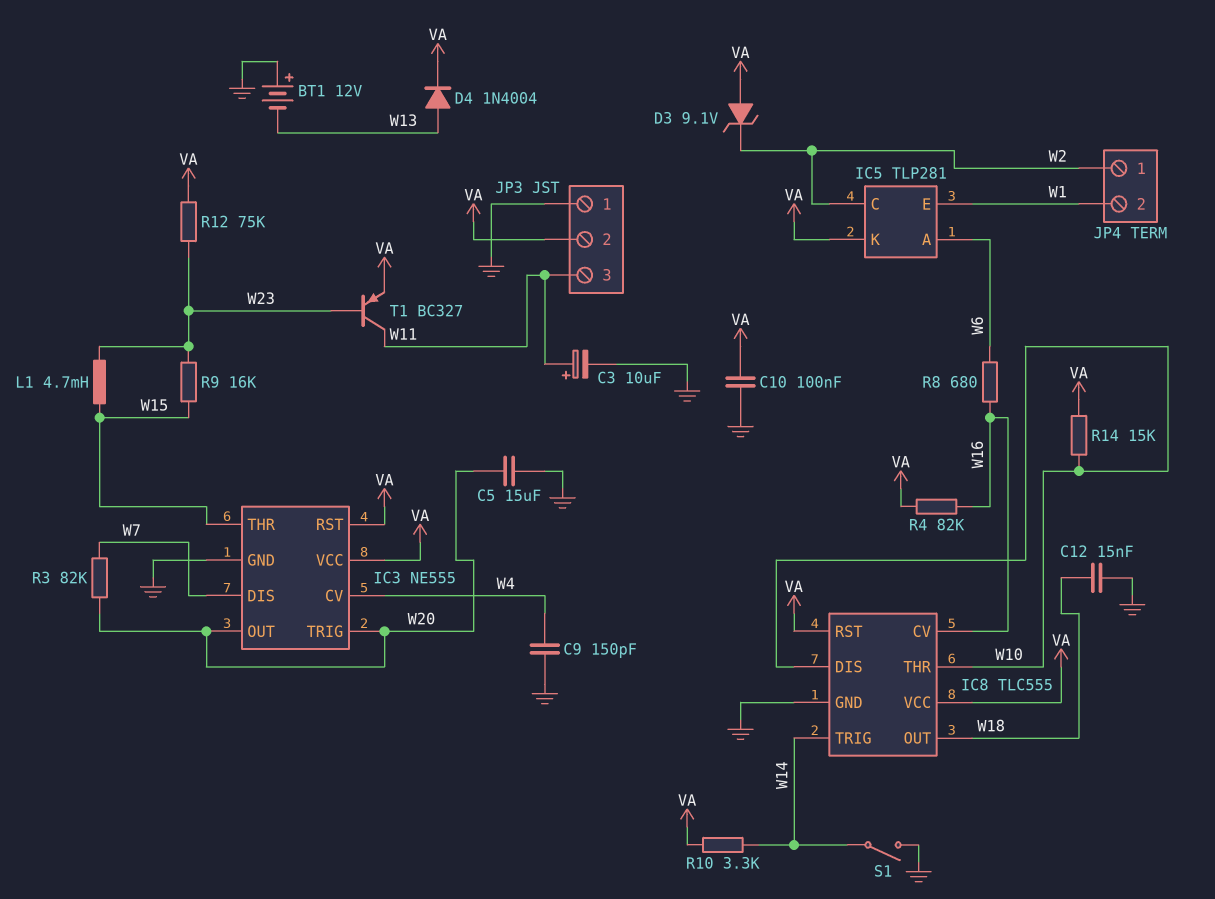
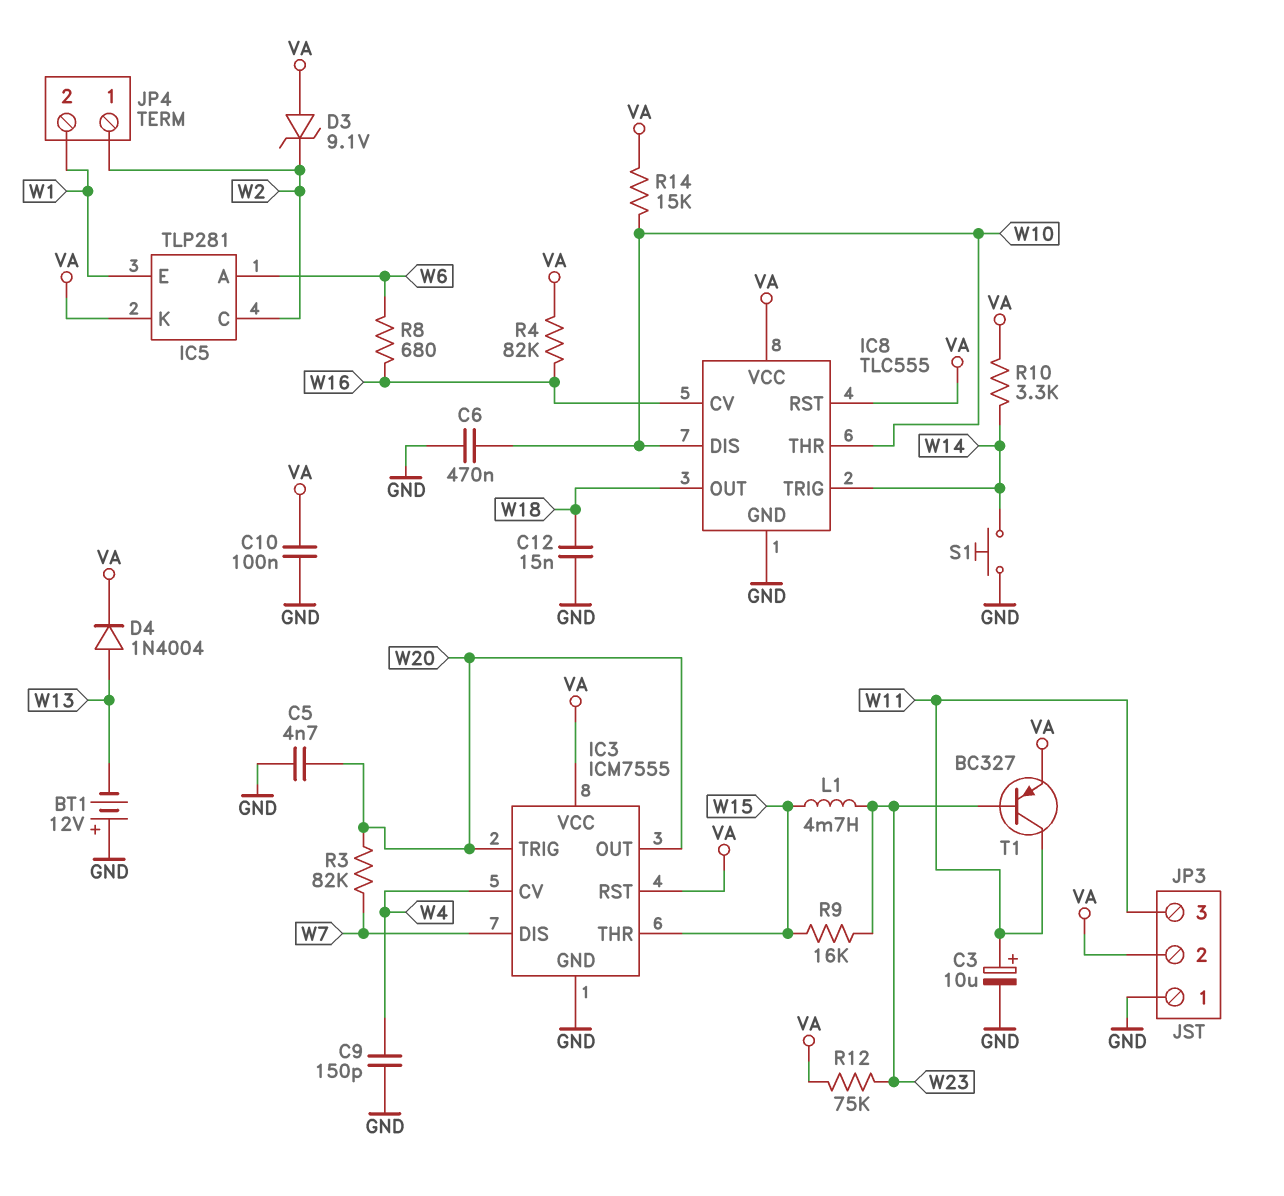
C5: 15uF (GND, W20) -> 4.7nF (GND, W20)
C6: none -> 470nF (GND, W10)
IC3: NE555 -> ICM7555
S1: switch (GND, W14) -> button (GND, W14)

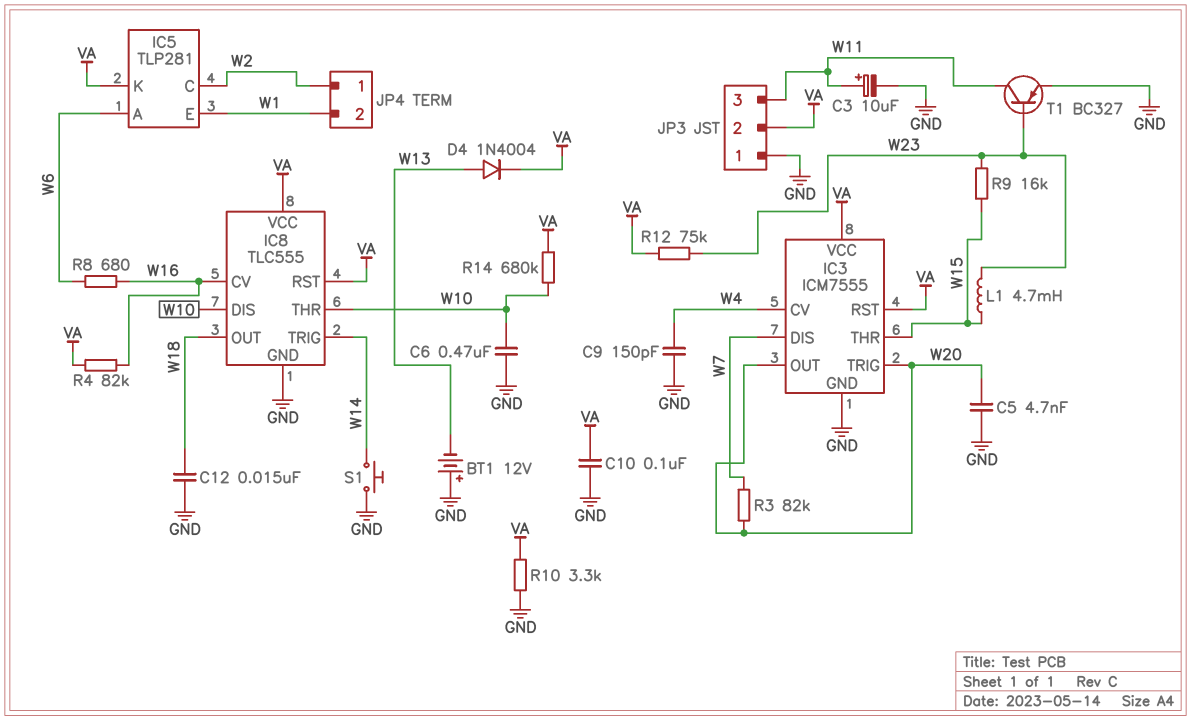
D3: zener 9.1V (A VA, K W2) -> none
R10: 3.3k (VA, W14) -> 3.3k (GND, VA)
R14: 15k (VA, W10) -> 680k (VA, W10)
T1: PNP BC327 (B W23, C W11, E VA) -> PNP BC327 (B W23, C W11, E GND)

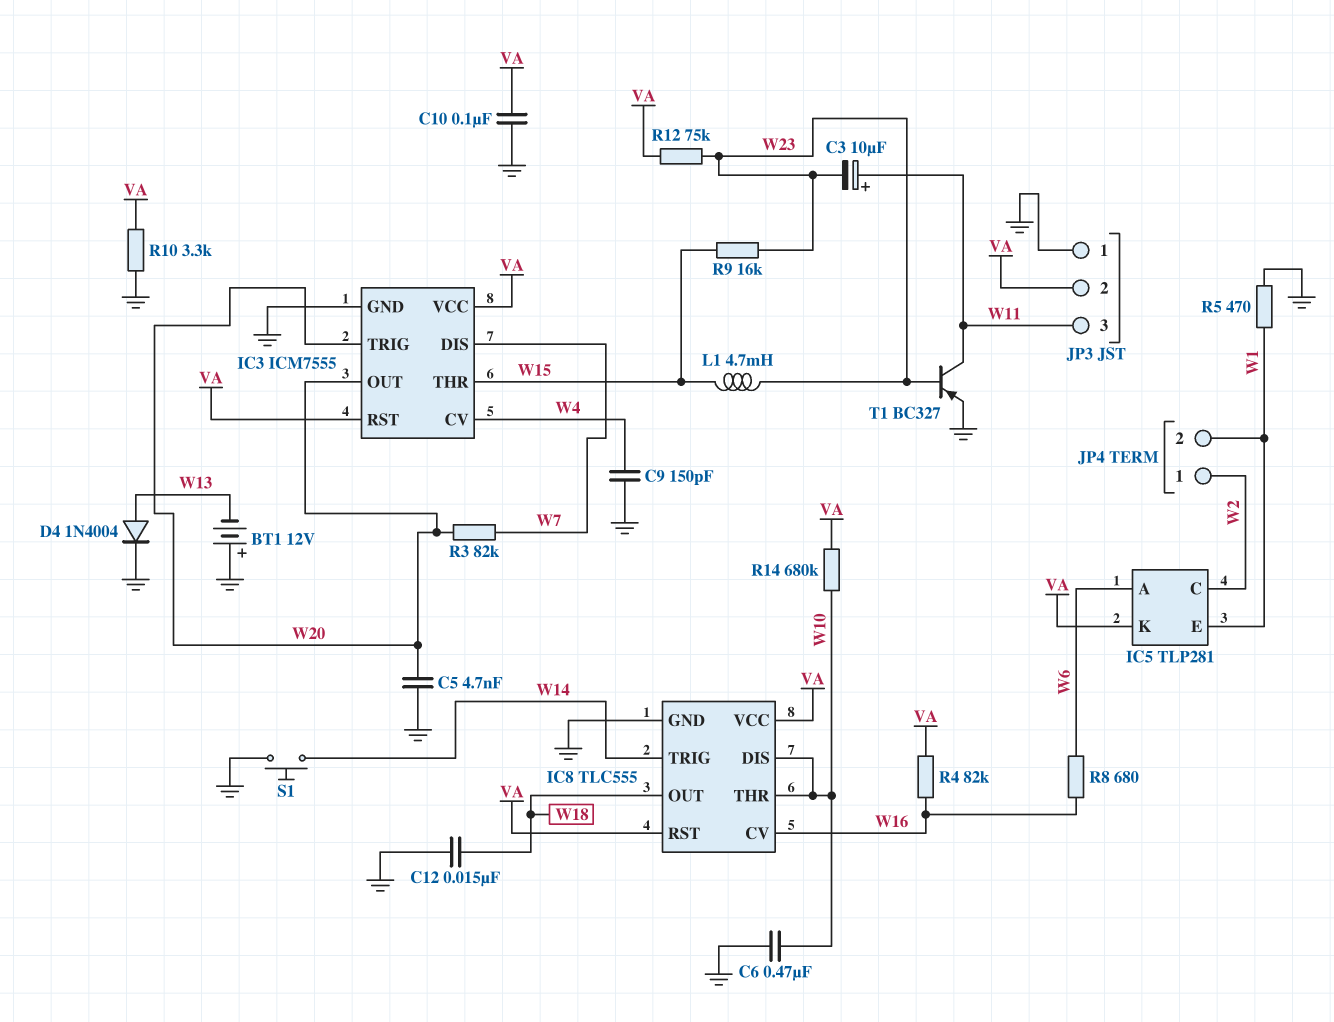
C3: 10uF (plus W11, minus GND) -> 10uF (plus W11, minus W23)
D4: diode 1N4004 (A W13, K VA) -> diode 1N4004 (A W13, K GND)
R5: none -> 470 (GND, W1)

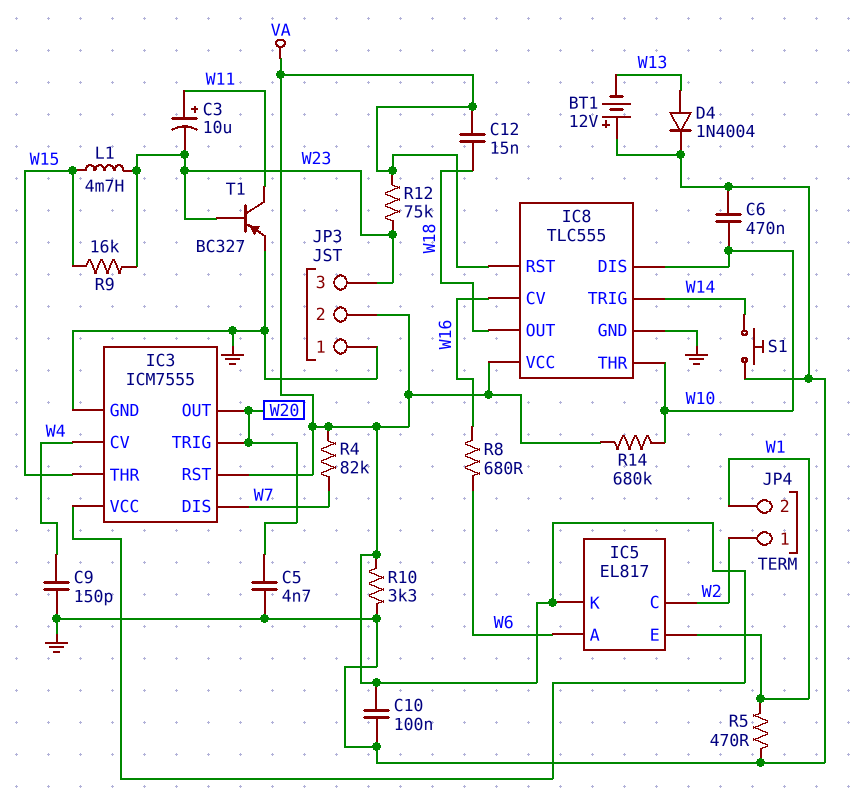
C12: 15nF (GND, W18) -> 15nF (VA, W18)
IC5: TLP281 -> EL817
JP3 pin 3: W11 -> W23
R3: 82k (W7, W20) -> none
R4: 82k (VA, W16) -> 82k (VA, W7)

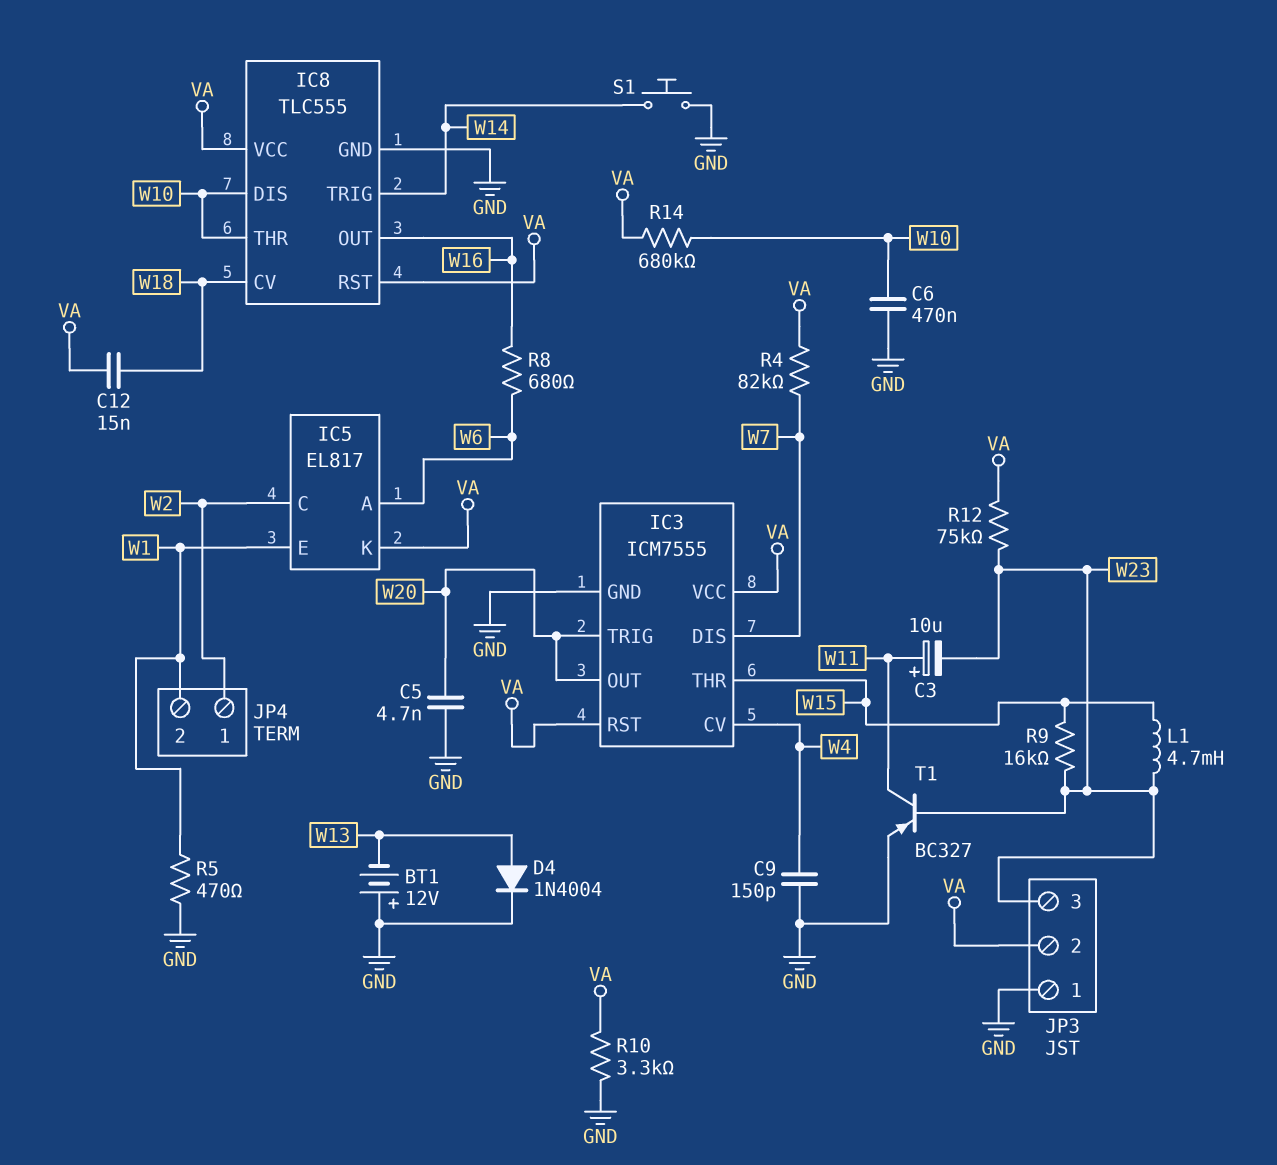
C10: 100nF (GND, VA) -> none
IC8 pin CV: W16 -> W18
IC8 pin OUT: W18 -> W16

